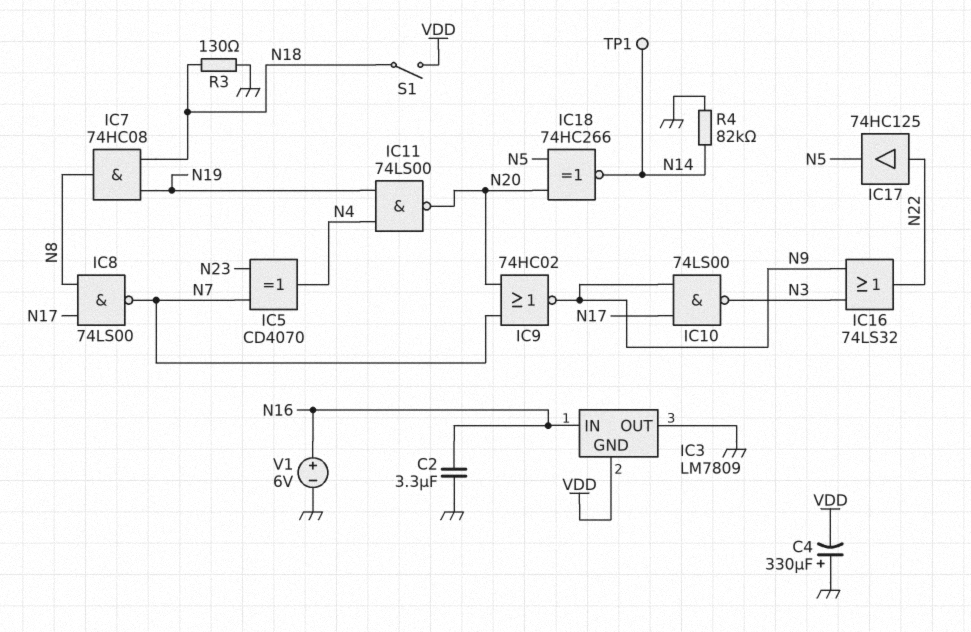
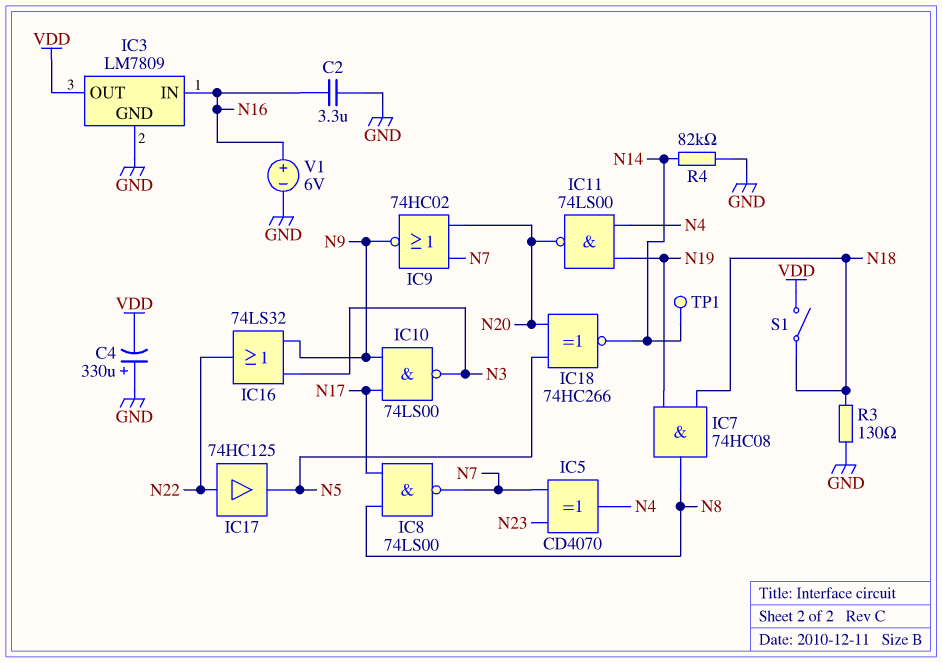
IC3 pin GND: VDD -> GND
IC3 pin OUT: GND -> VDD

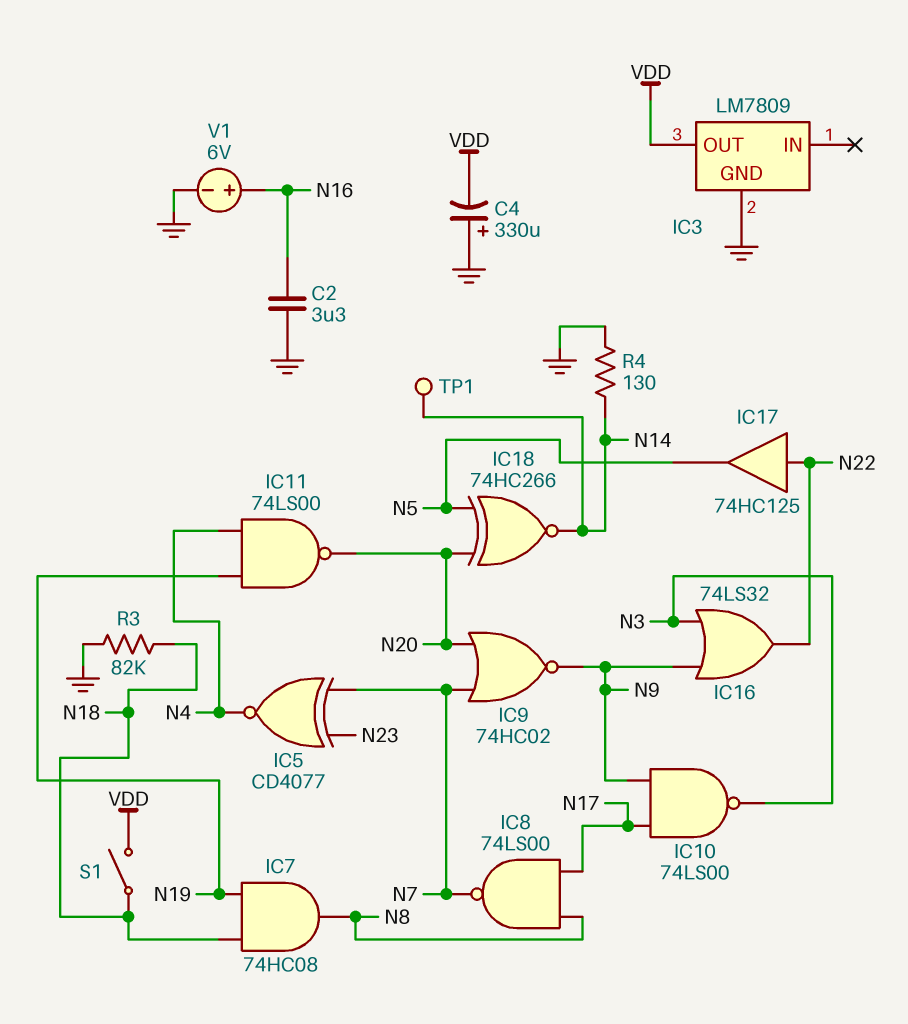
IC3 pin IN: N16 -> none
IC5: XOR CD4070 (in N7, in N23, out N4) -> XNOR CD4077 (in N7, in N23, out N4)
R3: 130 (GND, N18) -> 82k (GND, N18)
R4: 82k (GND, N14) -> 130 (GND, N14)

